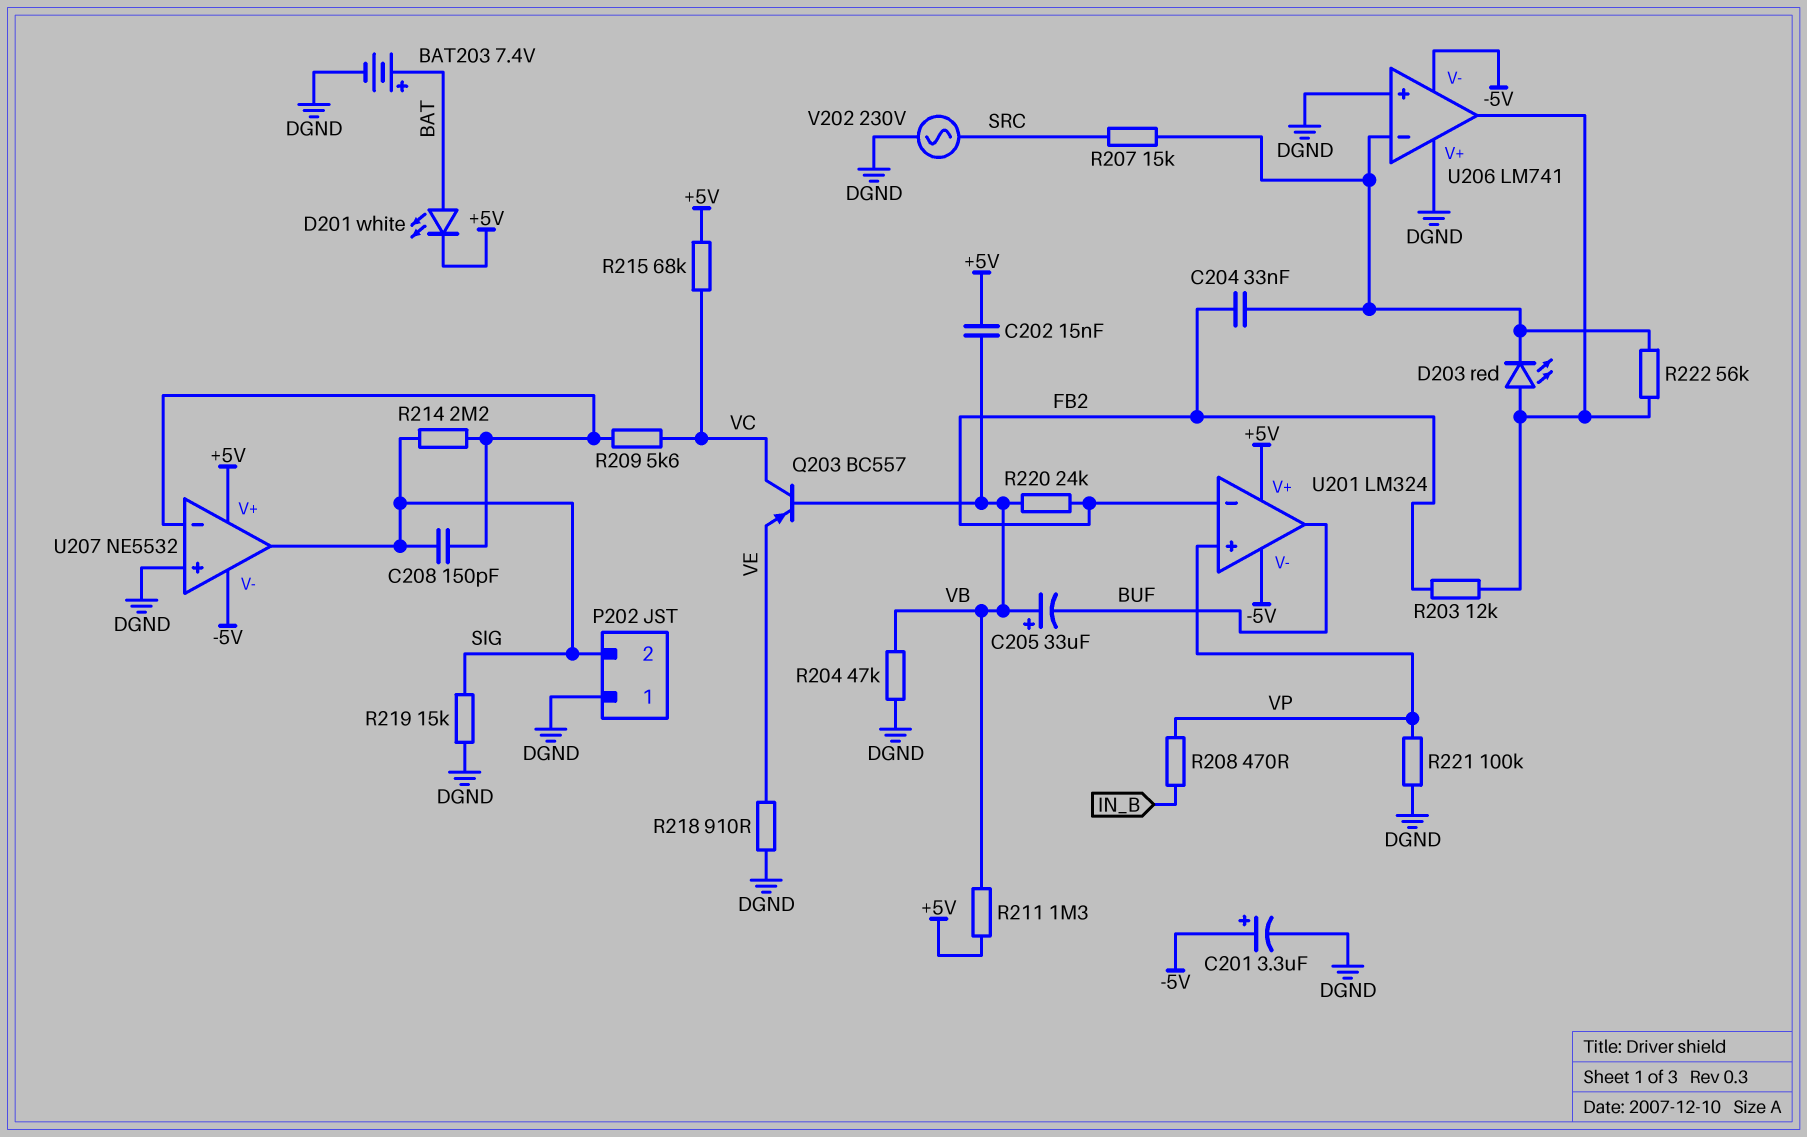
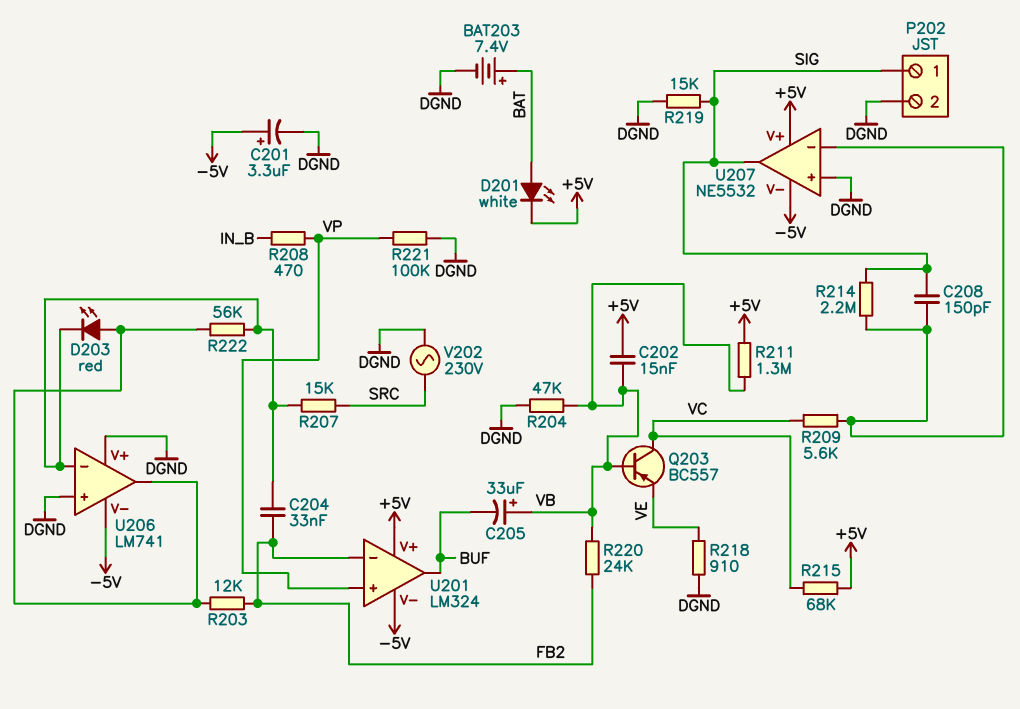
P202 pin 1: DGND -> SIG
P202 pin 2: SIG -> DGND

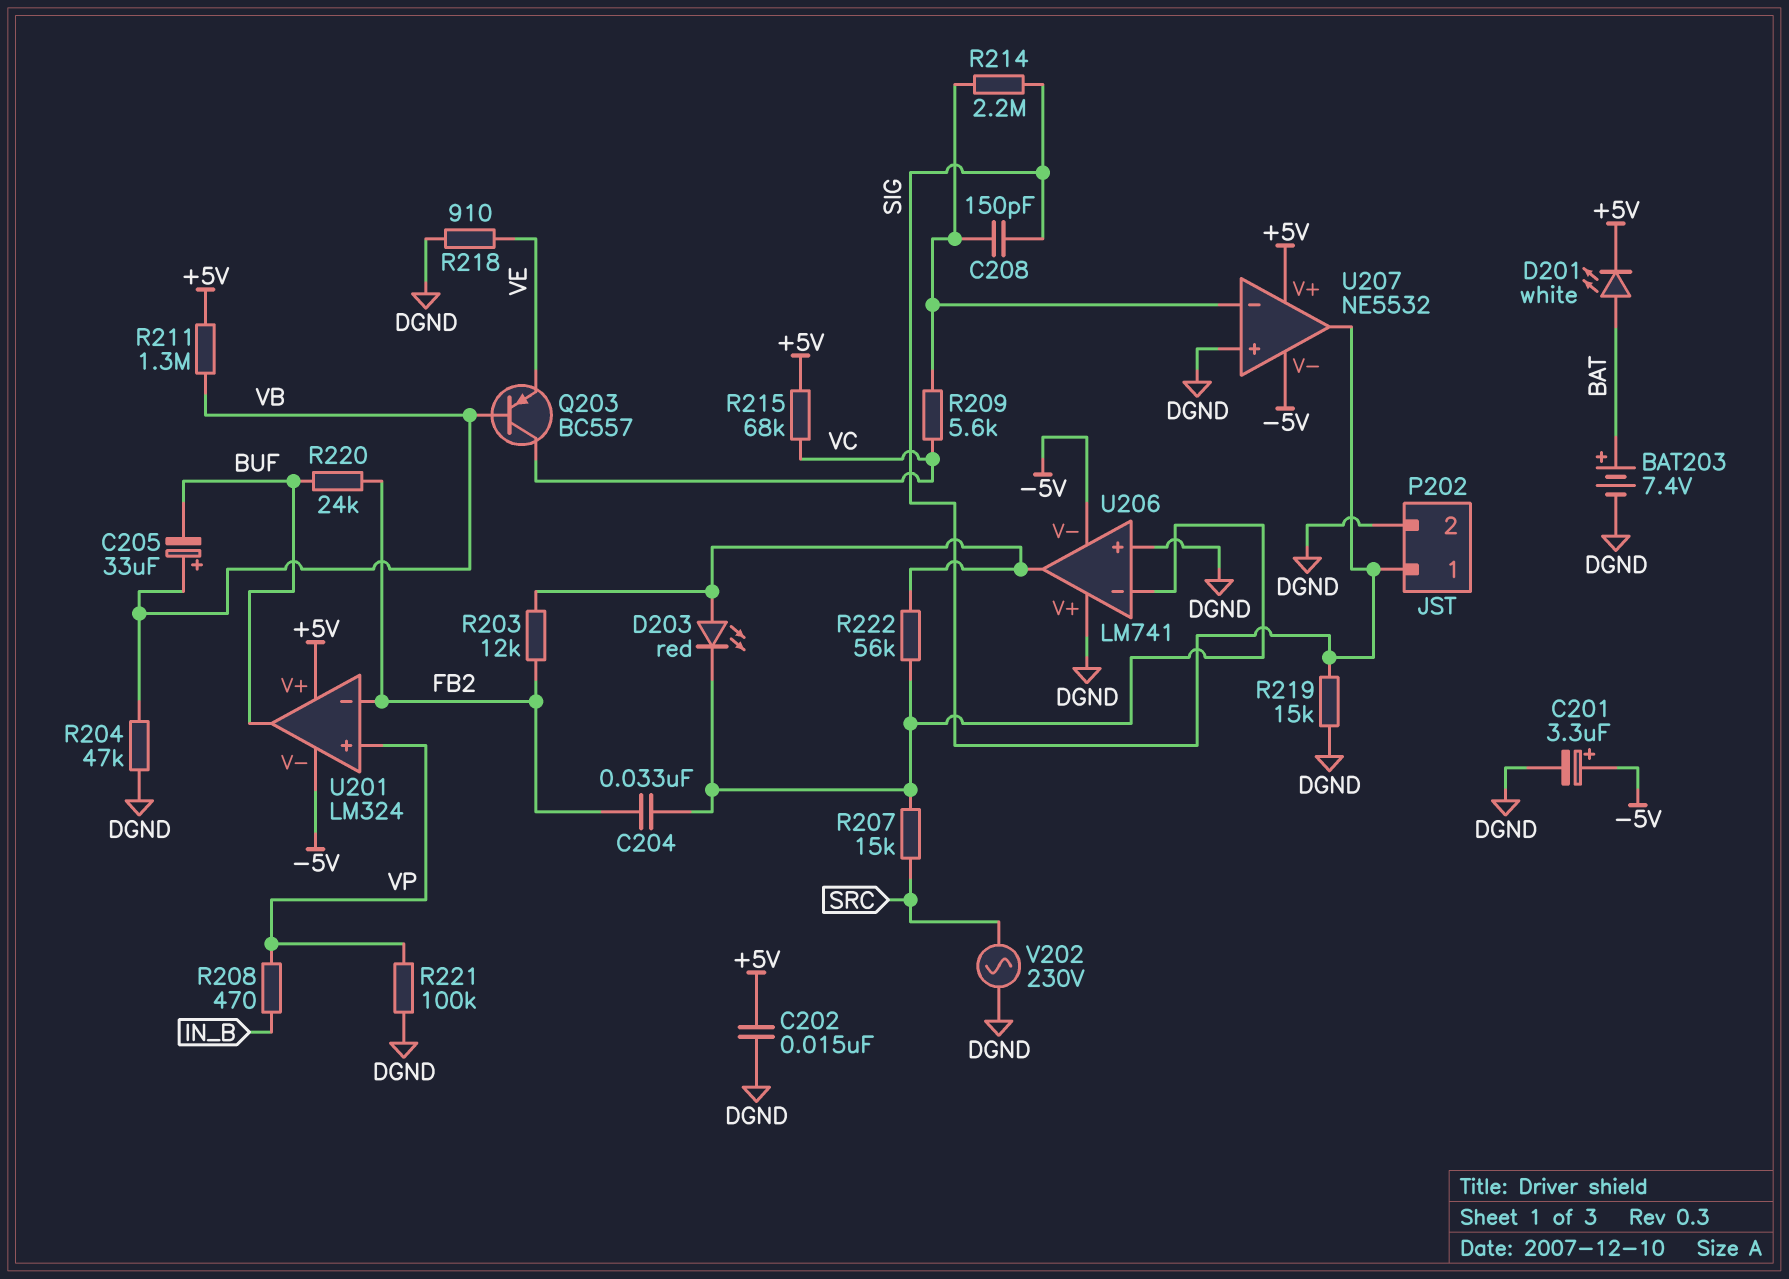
C202: 15nF (+5V, VB) -> 15nF (+5V, DGND)
R220: 24k (FB2, VB) -> 24k (BUF, FB2)

